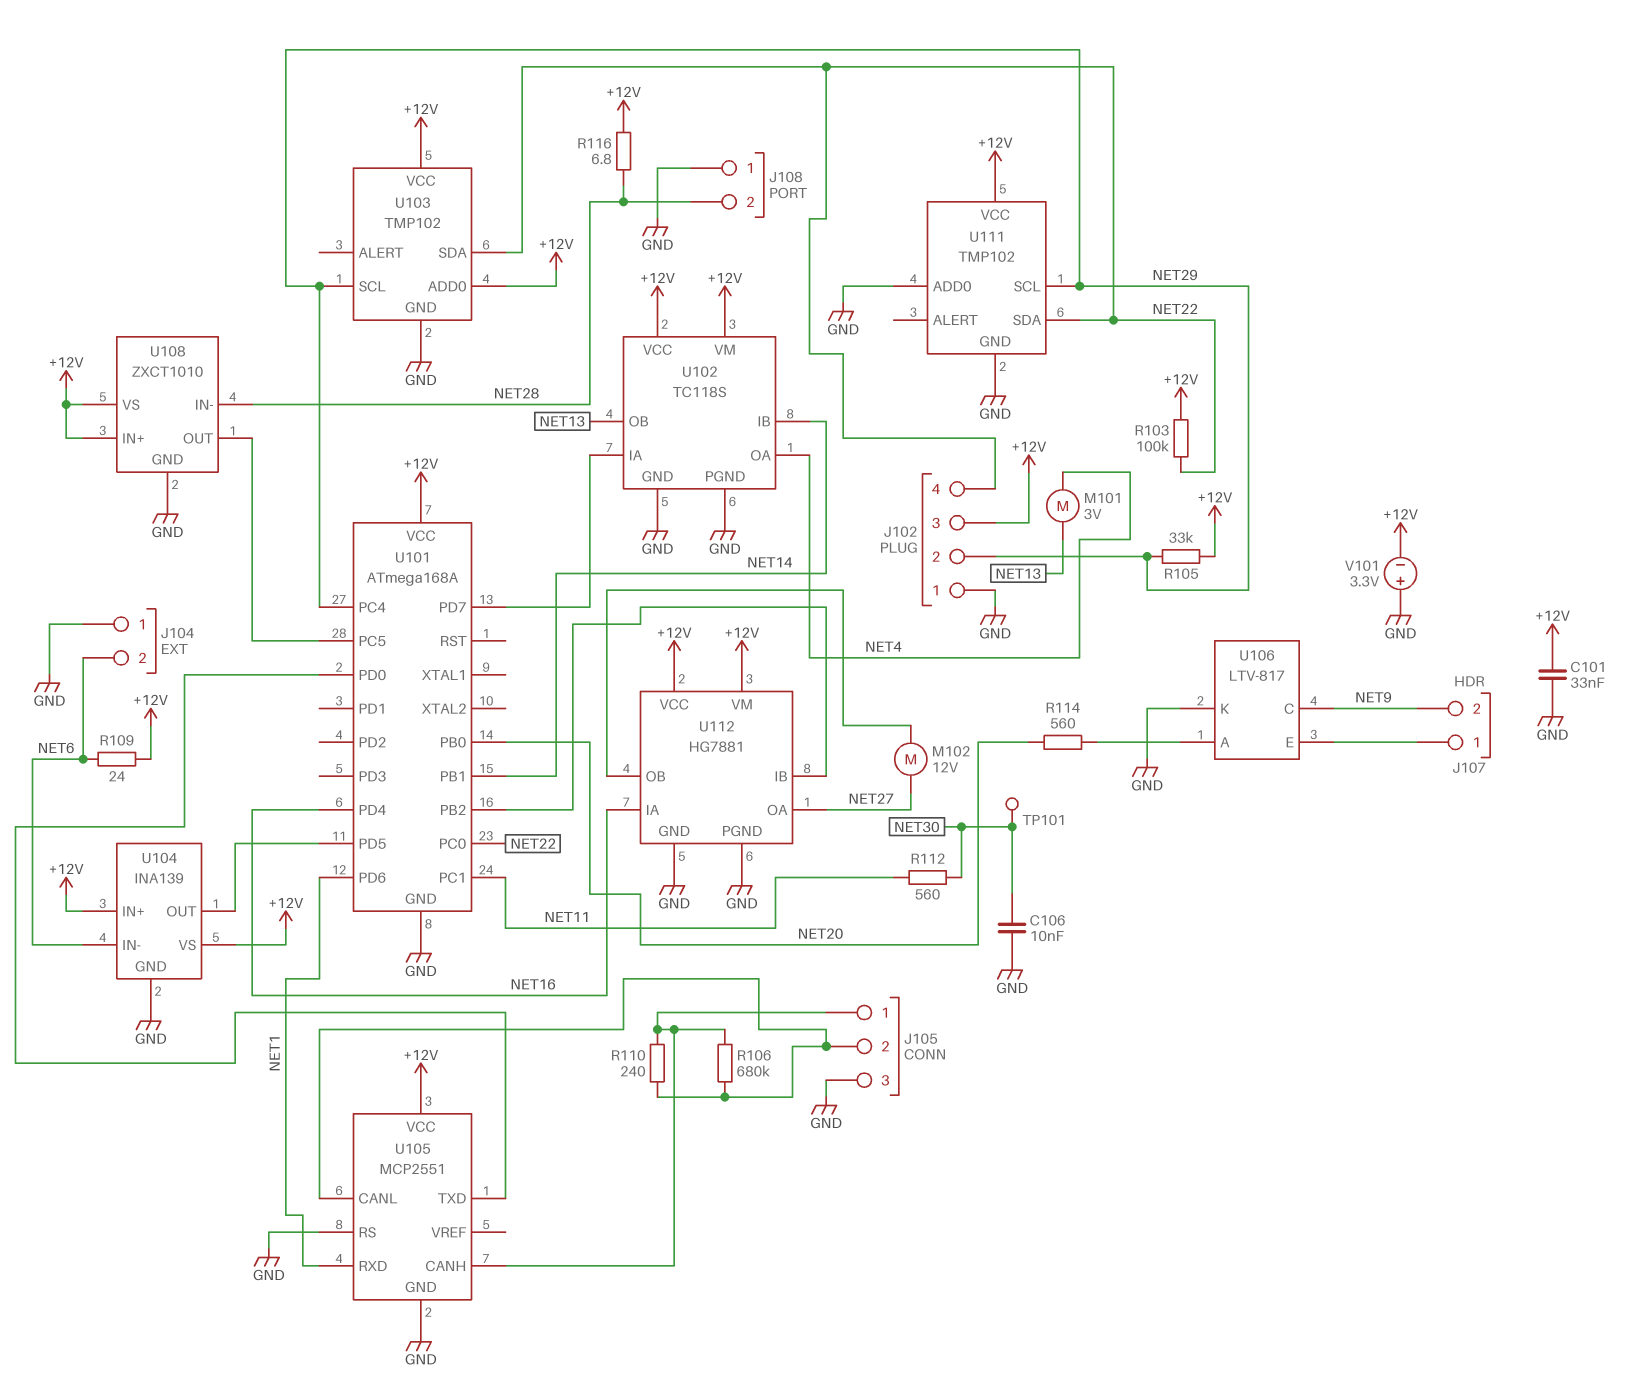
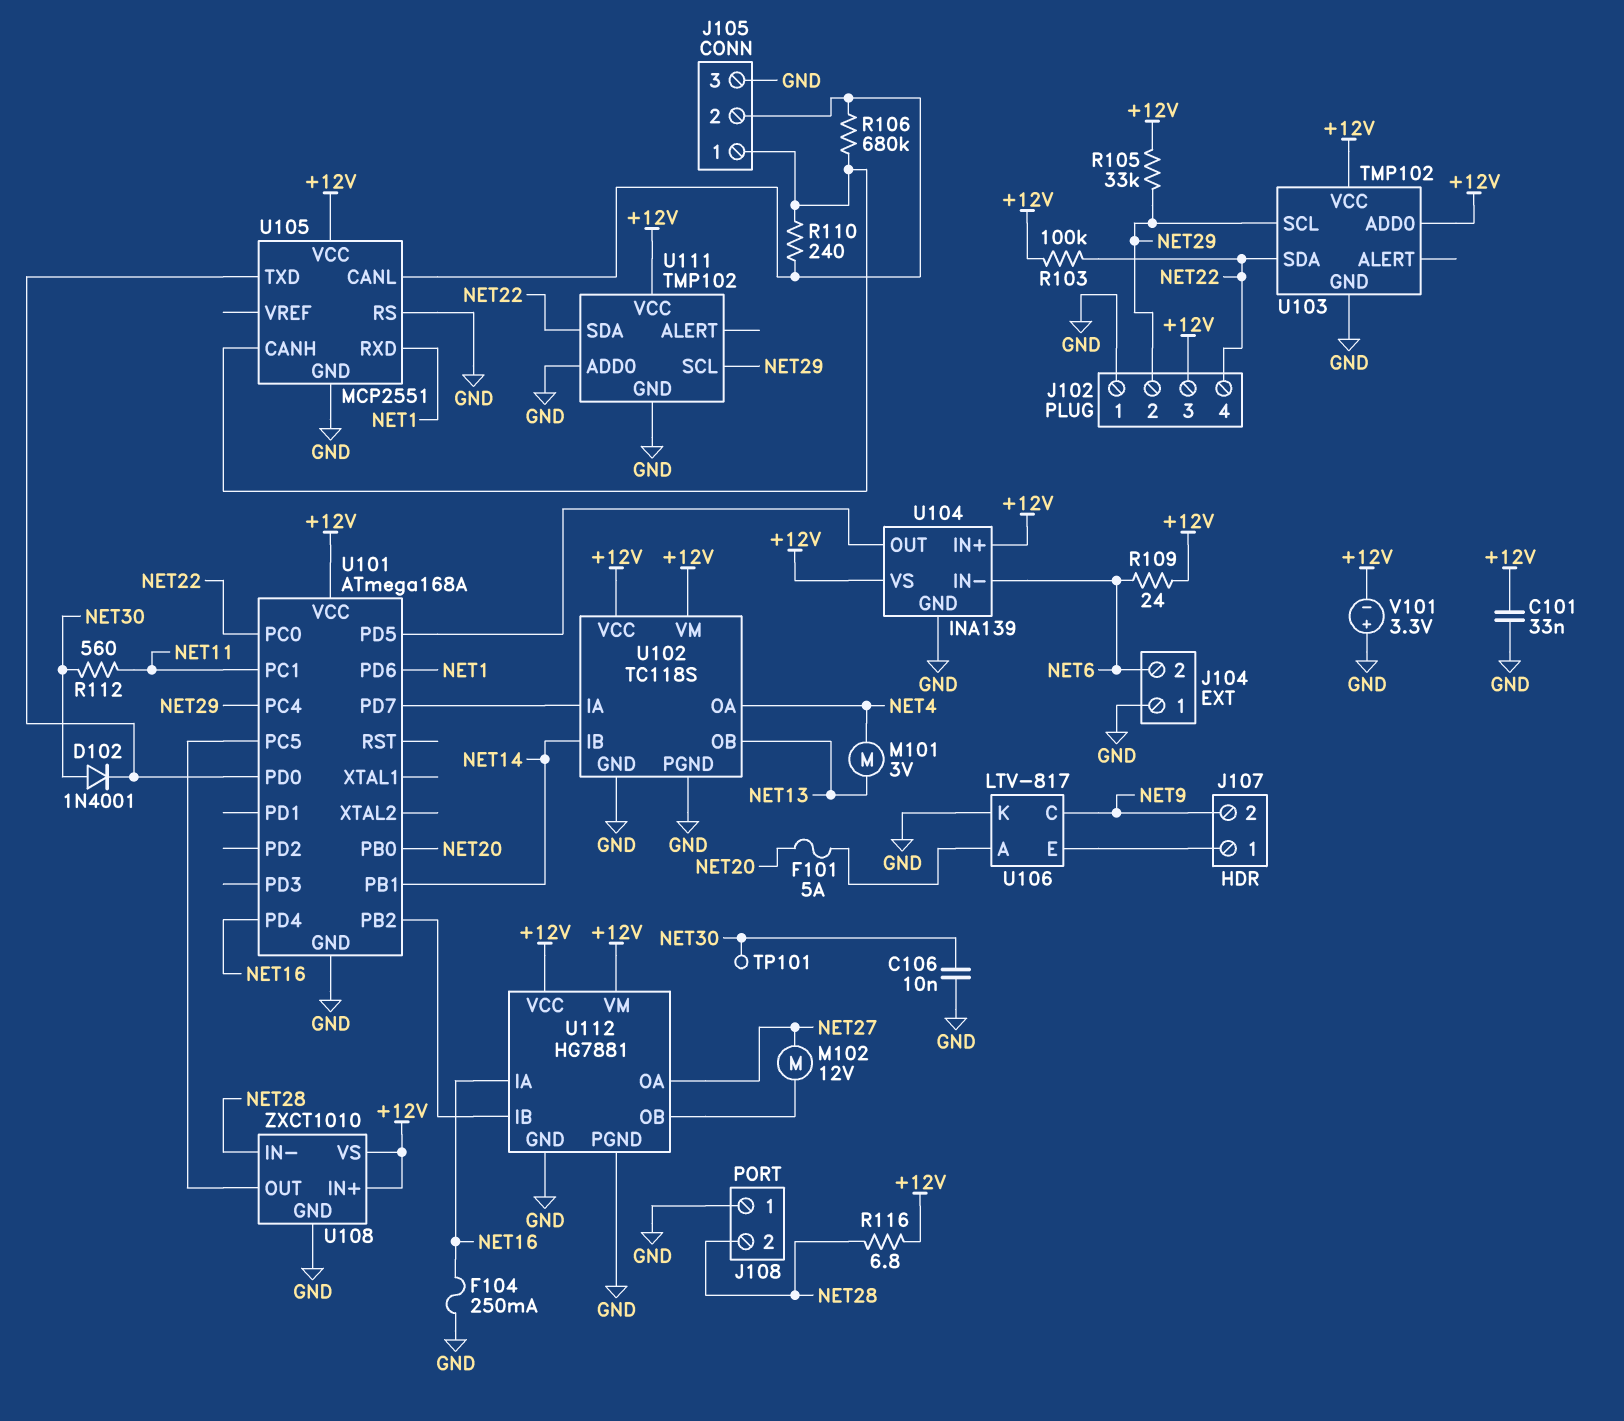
D102: none -> diode 1N4001 (A NET30, K U101/PD0)
F101: none -> 5A (NET20, U106/A)
F104: none -> 250mA (GND, NET16)
R114: 560 (NET20, U106/A) -> none

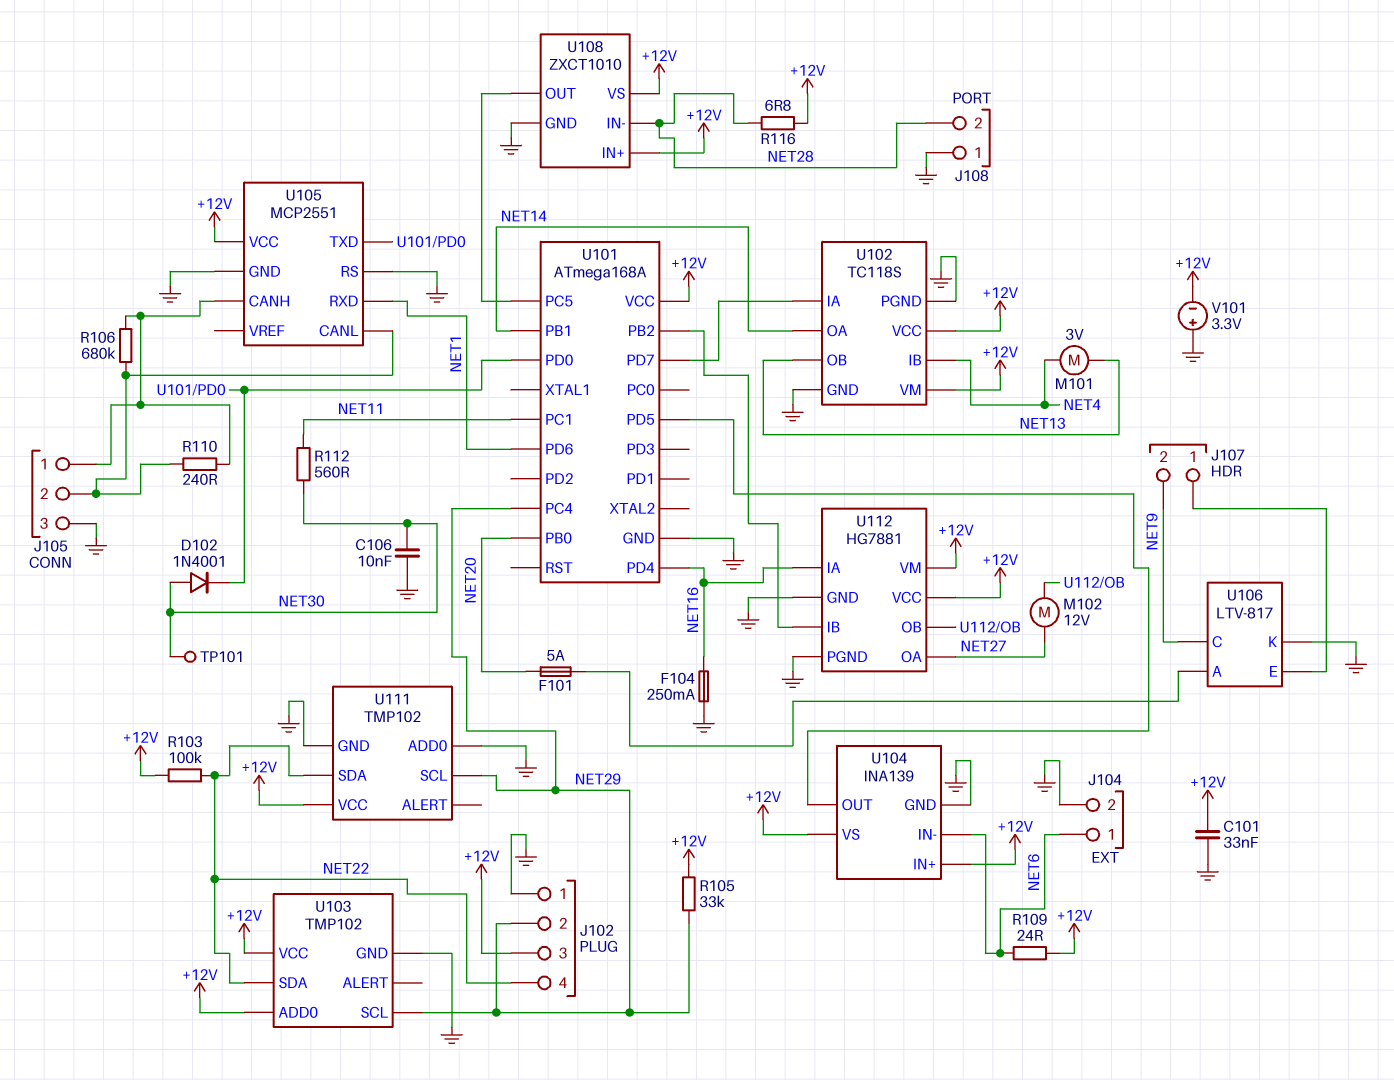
J104 pin 1: GND -> NET6
J104 pin 2: NET6 -> GND
U101 pin PC0: NET22 -> none
U102 pin IB: NET14 -> NET4
U102 pin OA: NET4 -> NET14

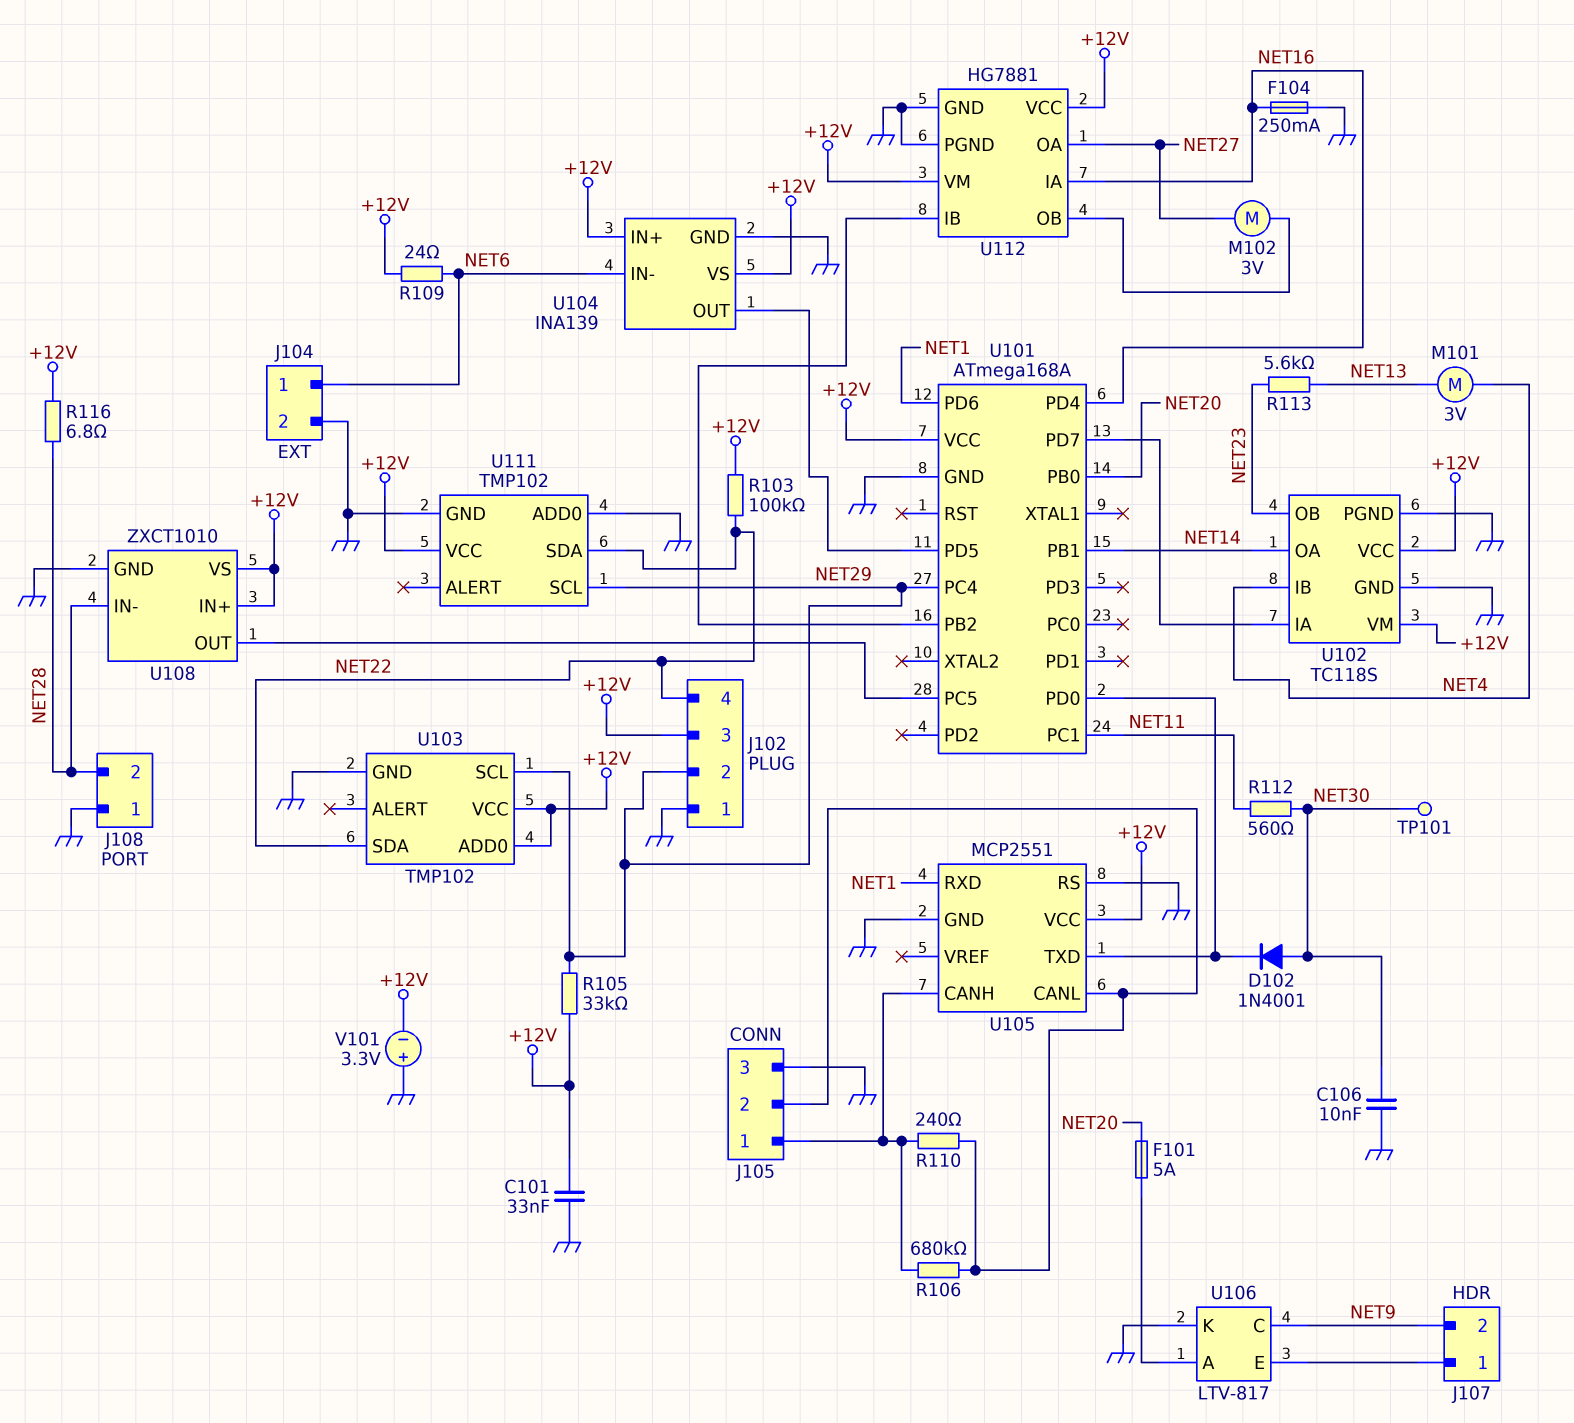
M102: motor 12V (NET27, U112/OB) -> motor 3V (NET27, U112/OB)
R113: none -> 5.6k (NET13, NET23)
U102 pin OB: NET13 -> NET23

